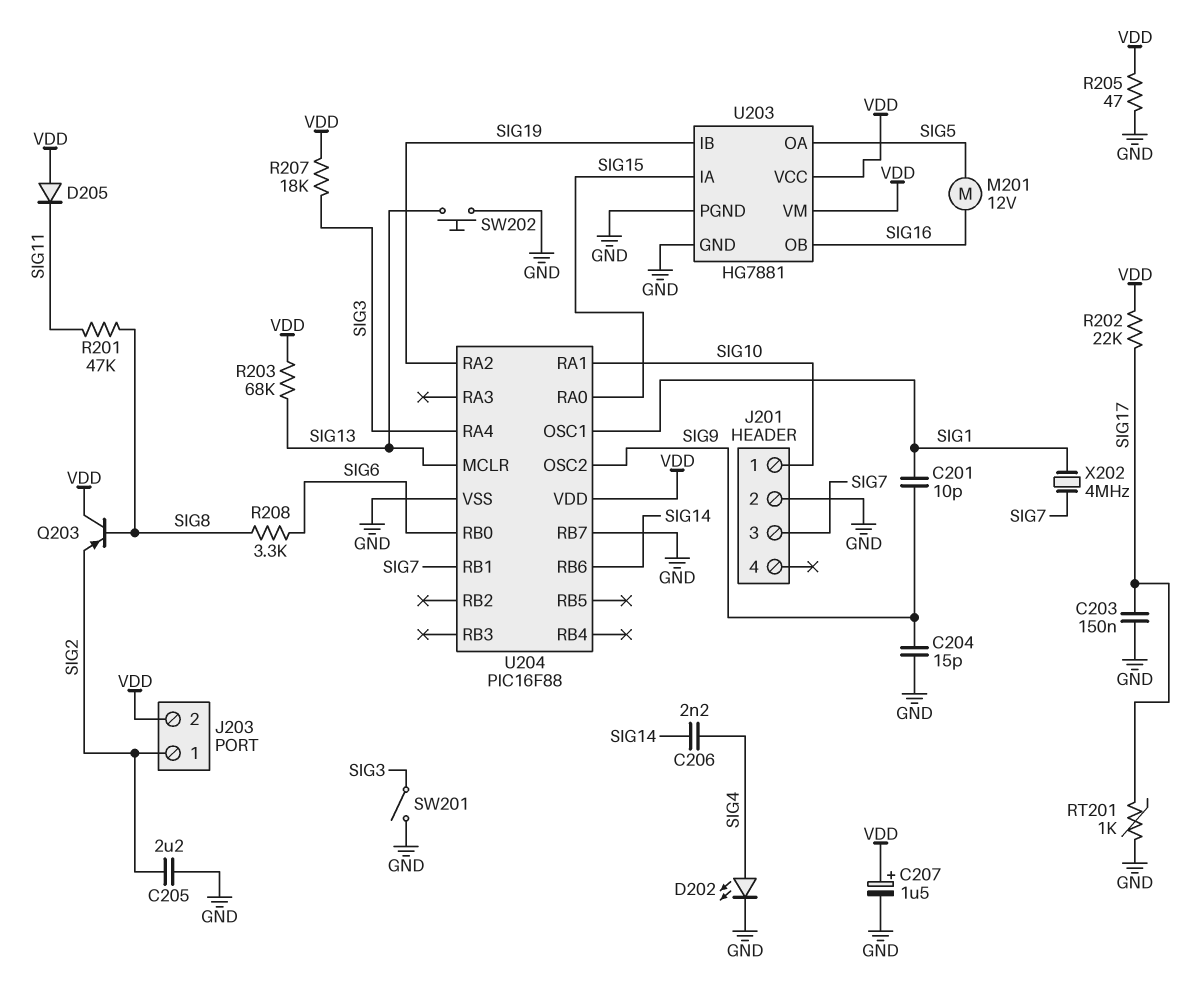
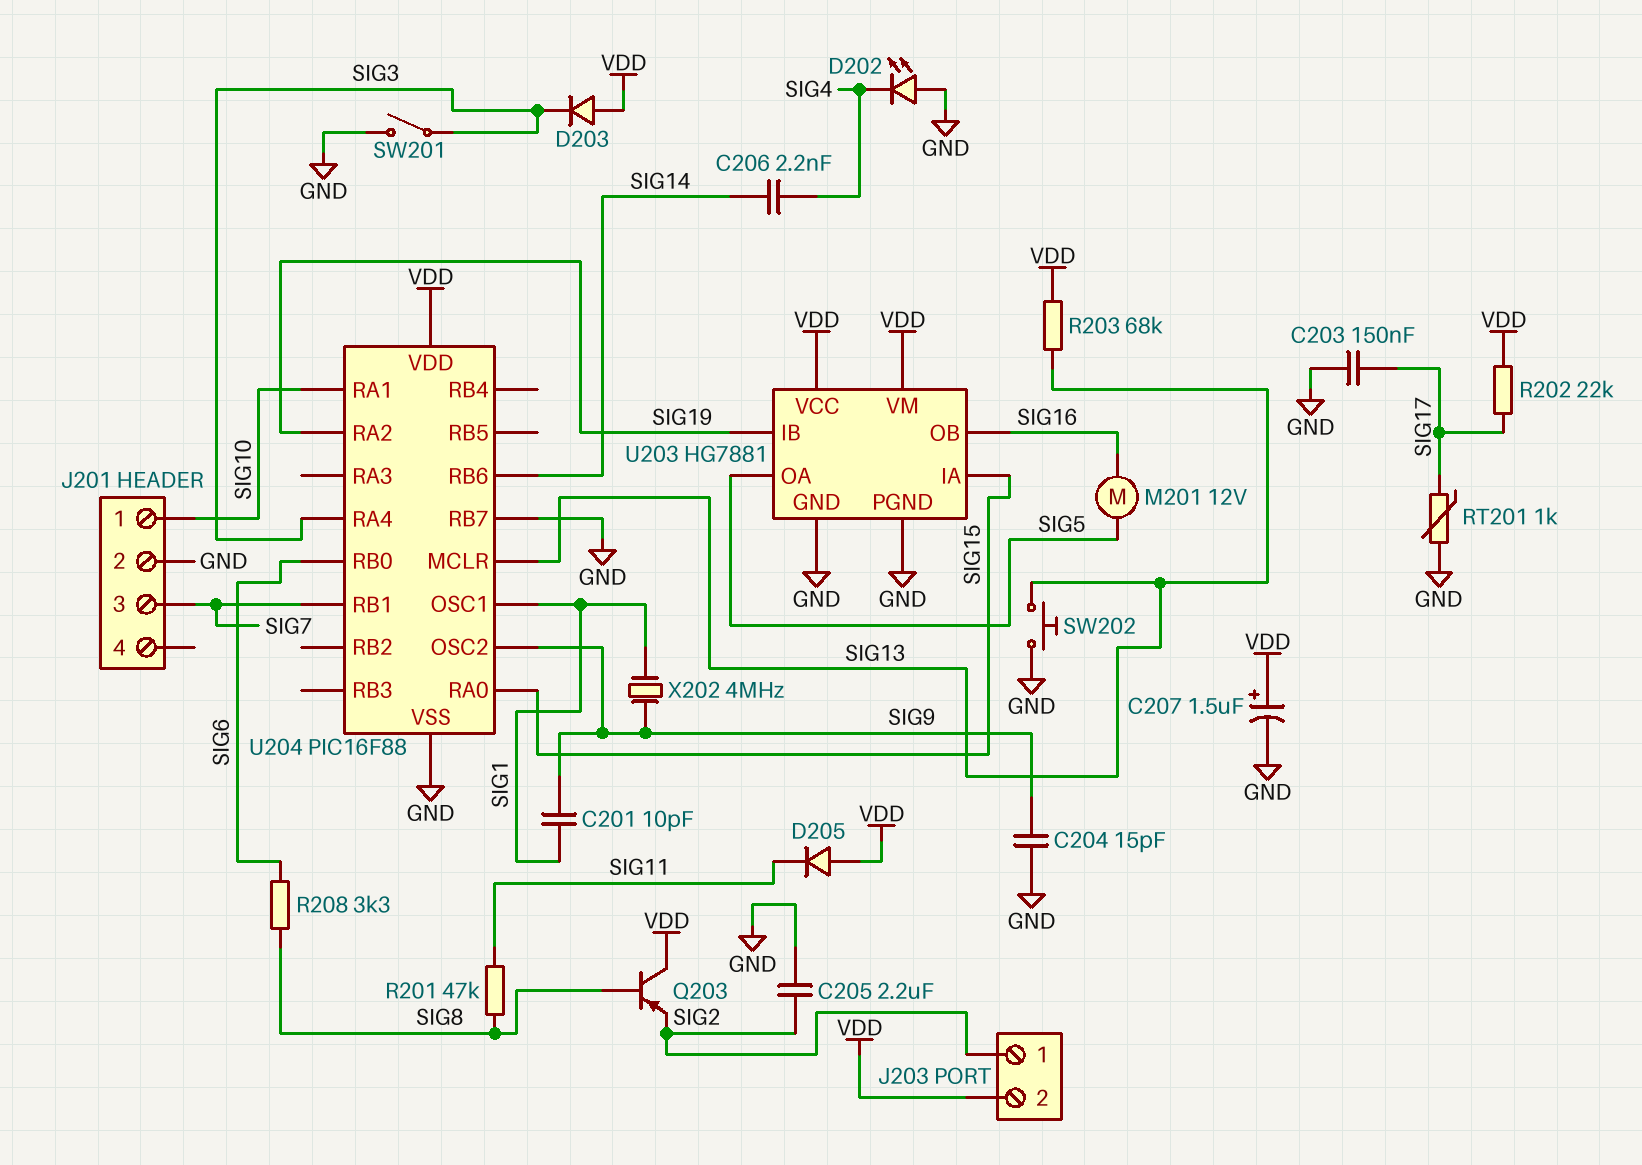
D202: LED (A SIG4, K GND) -> LED (A GND, K SIG4)
D203: none -> diode (A VDD, K SIG3)
R205: 47 (GND, VDD) -> none
R207: 18k (SIG3, VDD) -> none
X202: 4MHz (SIG1, SIG7) -> 4MHz (SIG1, SIG9)

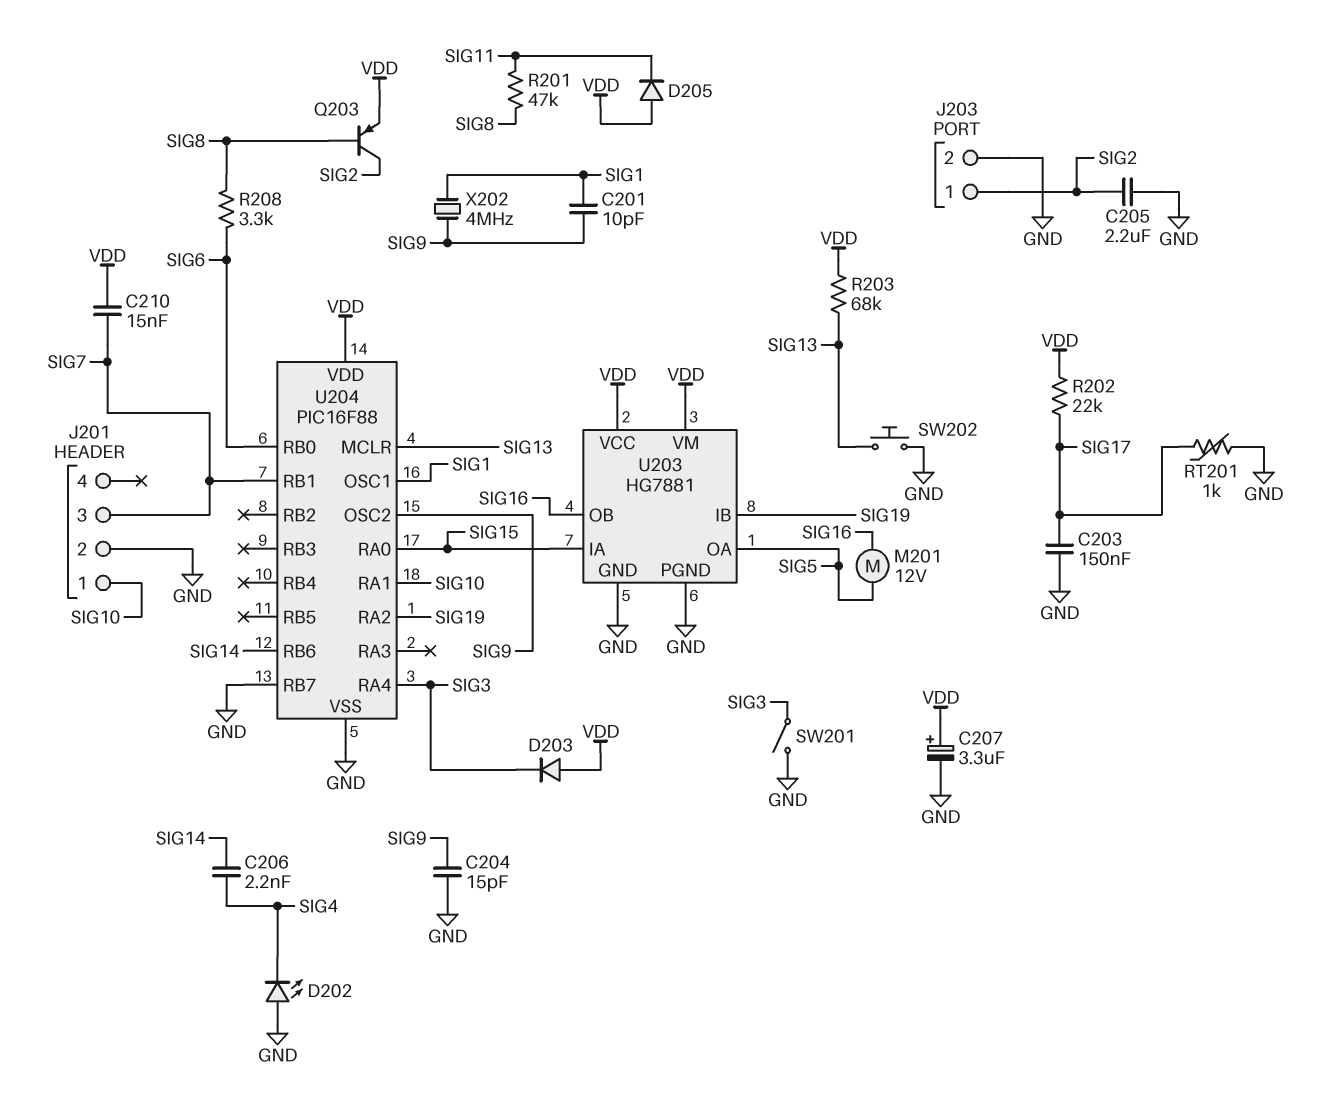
C207: 1.5uF (plus VDD, minus GND) -> 3.3uF (plus VDD, minus GND)
C210: none -> 15nF (SIG7, VDD)
J203 pin 2: VDD -> GND
Q203: PNP (B SIG8, C VDD, E SIG2) -> PNP (B SIG8, C SIG2, E VDD)

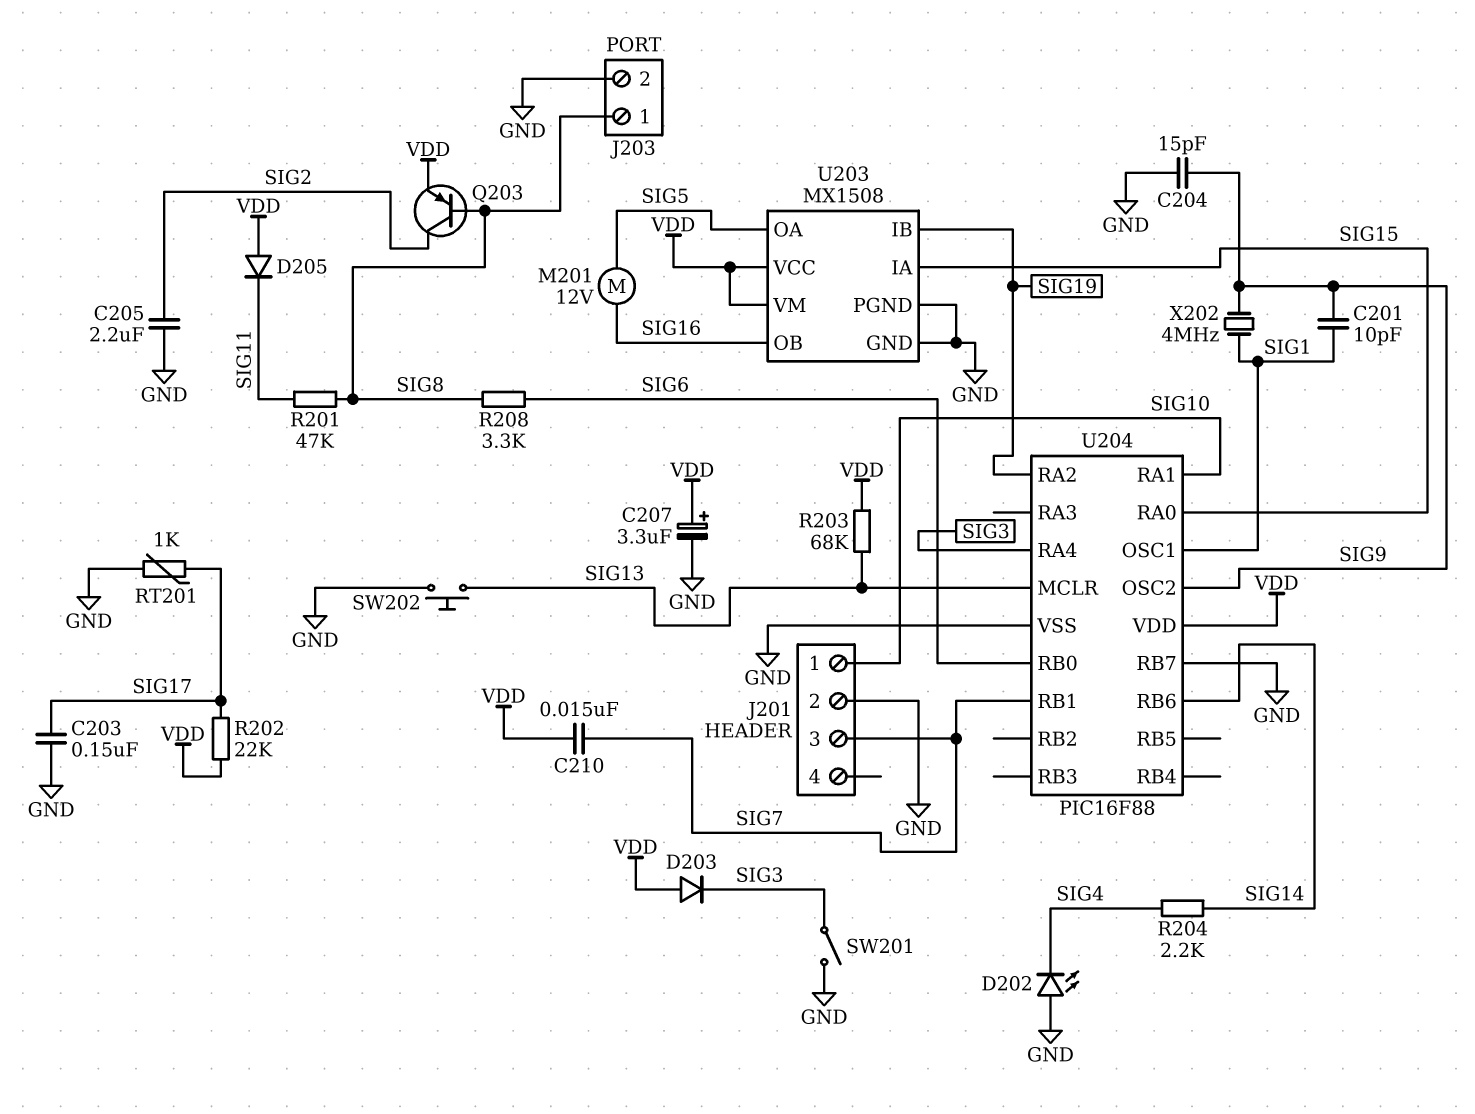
C206: 2.2nF (SIG4, SIG14) -> none
J203 pin 1: SIG2 -> SIG8
R204: none -> 2.2k (SIG4, SIG14)
U203: HG7881 -> MX1508

